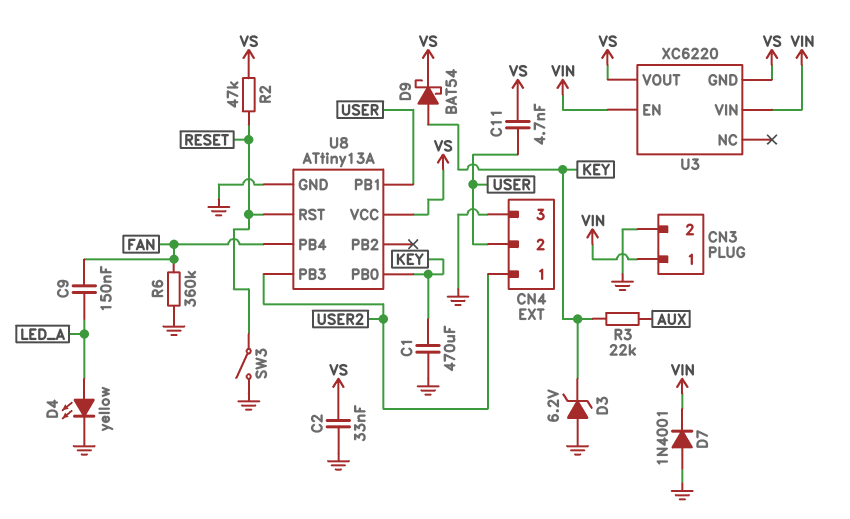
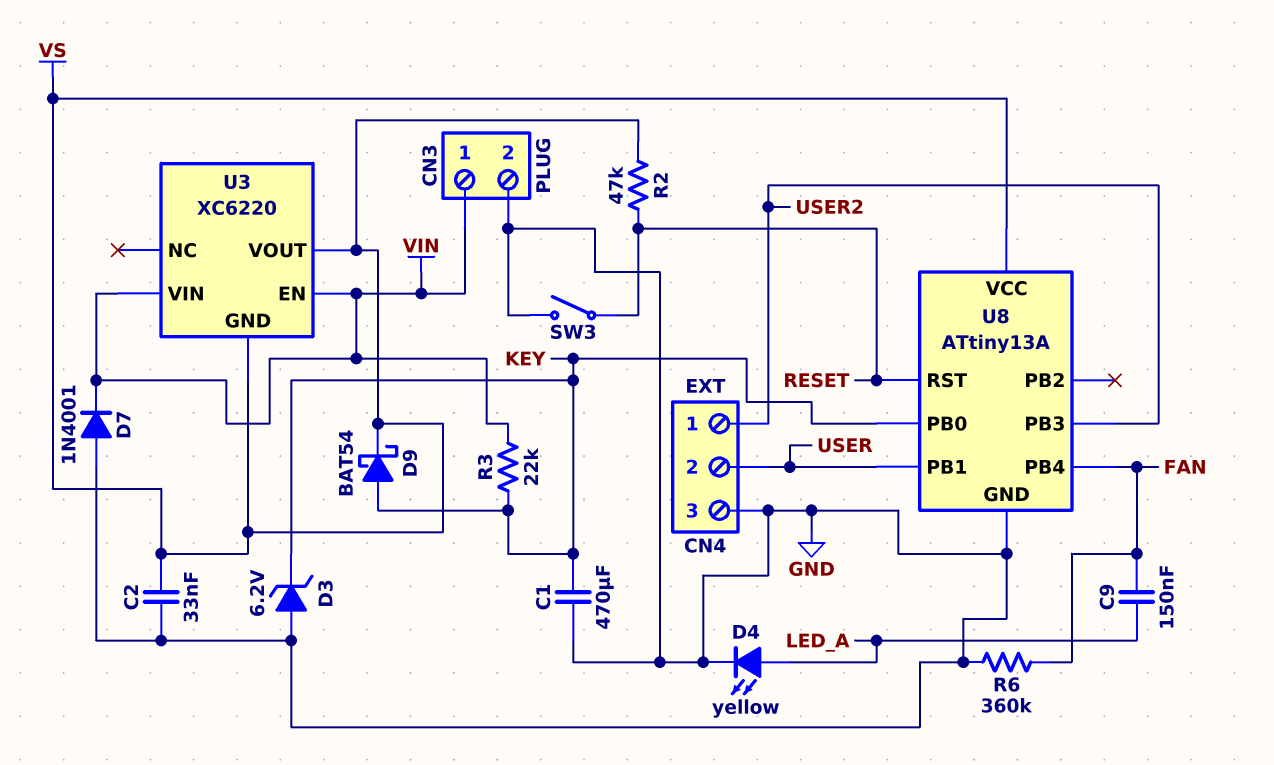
C11: 4.7nF (USER, VS) -> none
R3: 22k (AUX, KEY) -> 22k (KEY, VIN)

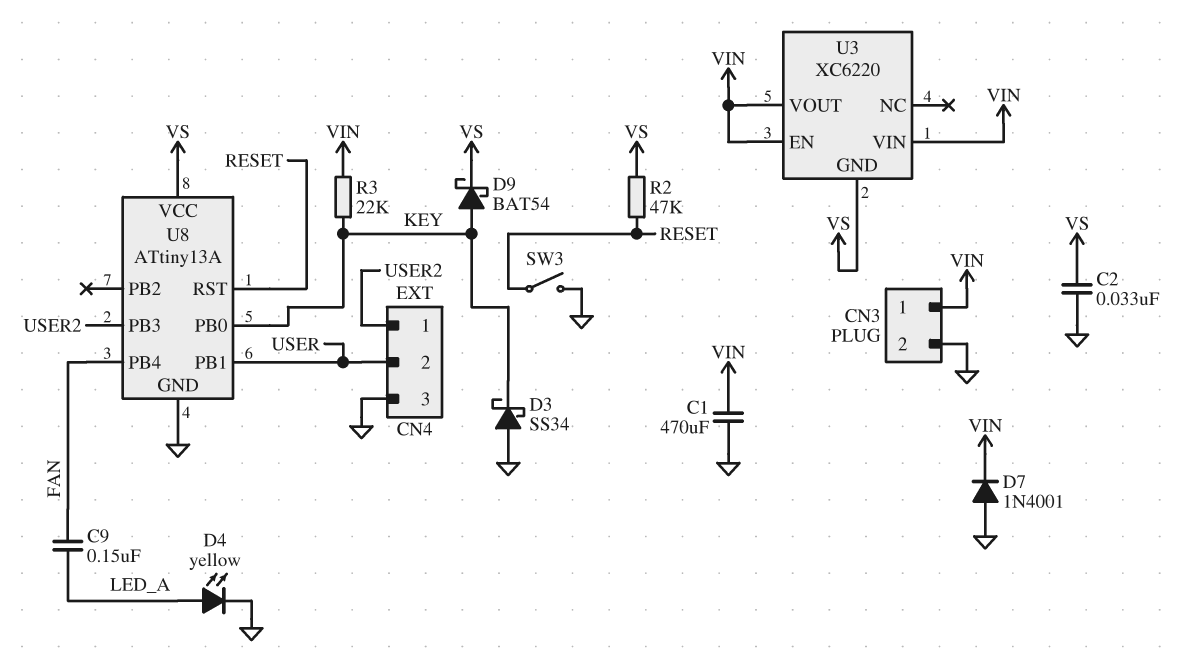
C1: 470uF (GND, KEY) -> 470uF (GND, VIN)
D3: zener 6.2V (A GND, K KEY) -> schottky SS34 (A GND, K KEY)
R6: 360k (FAN, GND) -> none
U3 pin VOUT: VS -> VIN

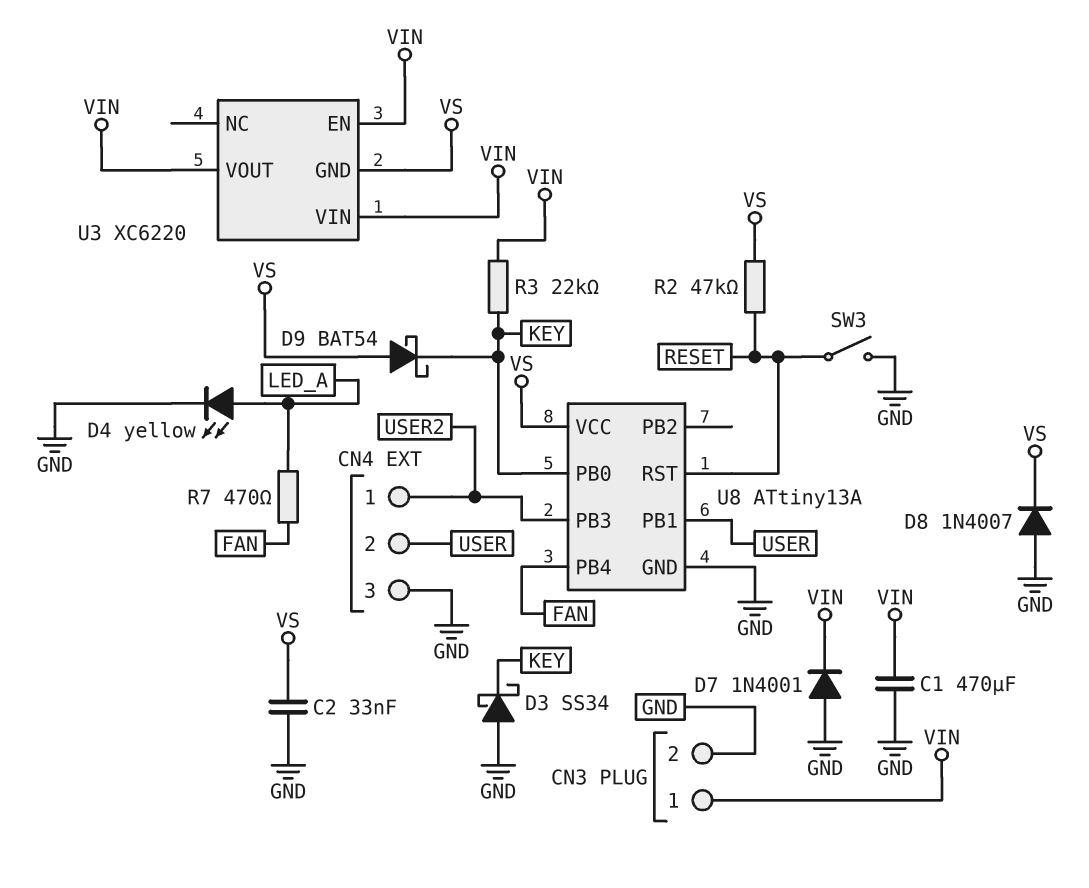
C9: 150nF (FAN, LED_A) -> none
D8: none -> diode 1N4007 (A GND, K VS)
D9: schottky BAT54 (A KEY, K VS) -> schottky BAT54 (A VS, K KEY)
R7: none -> 470 (FAN, LED_A)

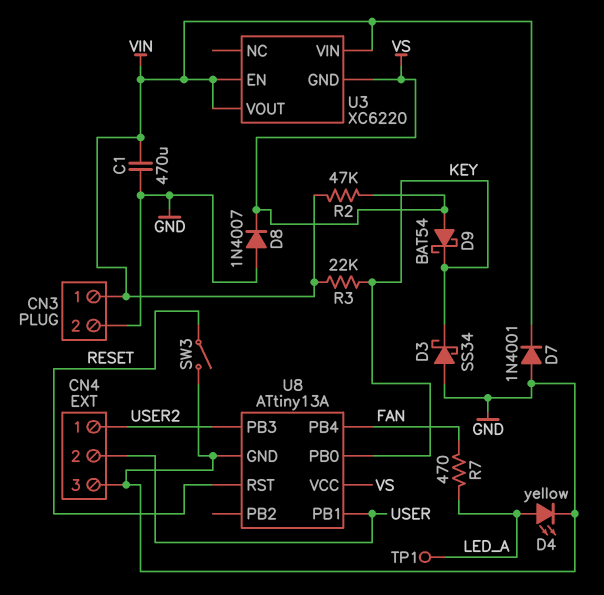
C2: 33nF (GND, VS) -> none
R2: 47k (RESET, VS) -> 47k (VIN, VS)
TP1: none -> test point (LED_A)

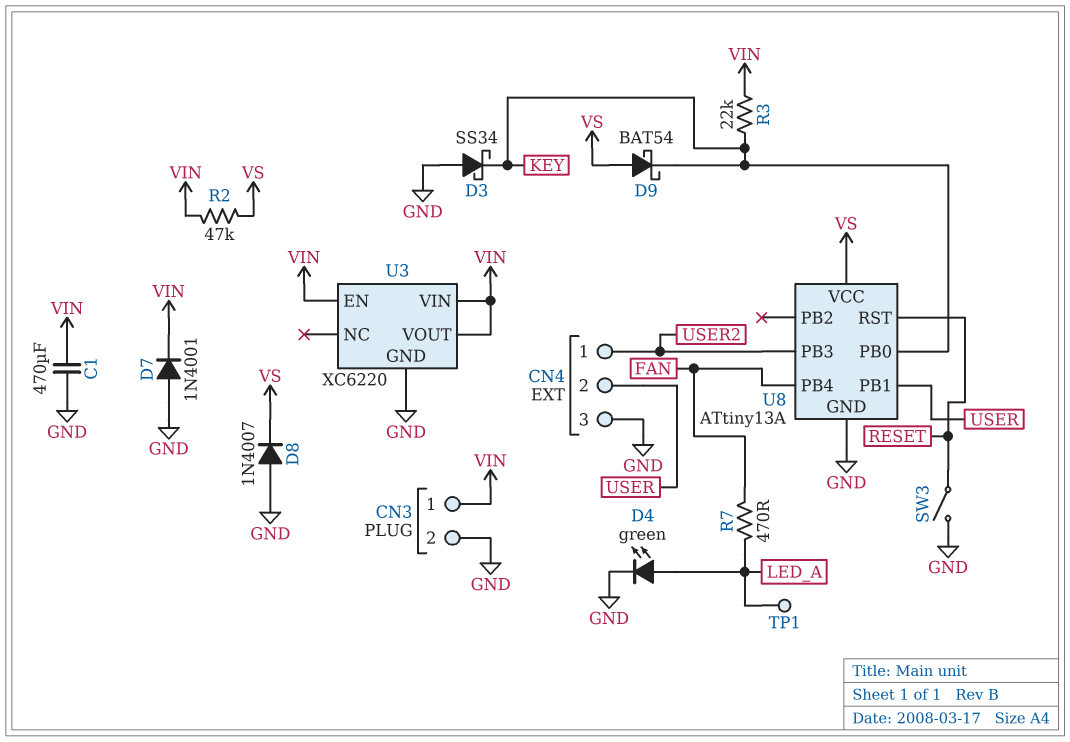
D4: LED yellow (A LED_A, K GND) -> LED green (A LED_A, K GND)
U3 pin GND: VS -> GND

